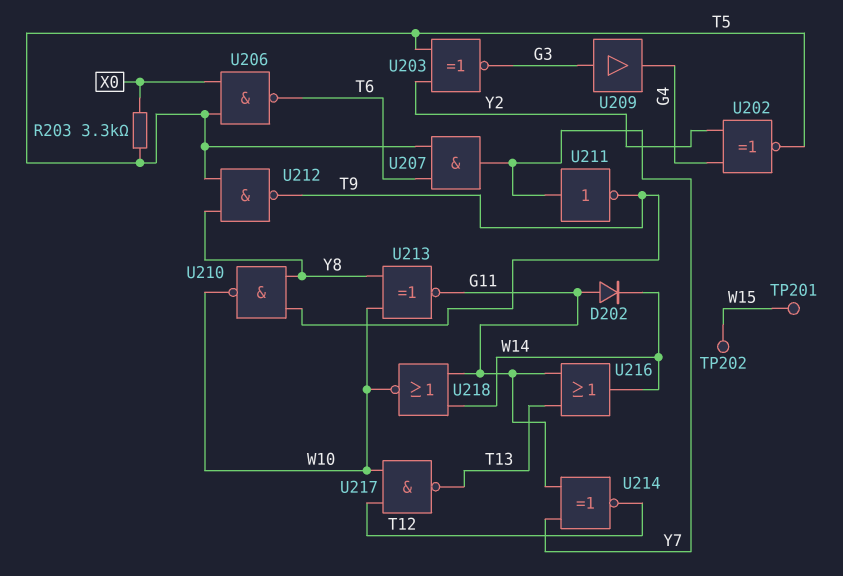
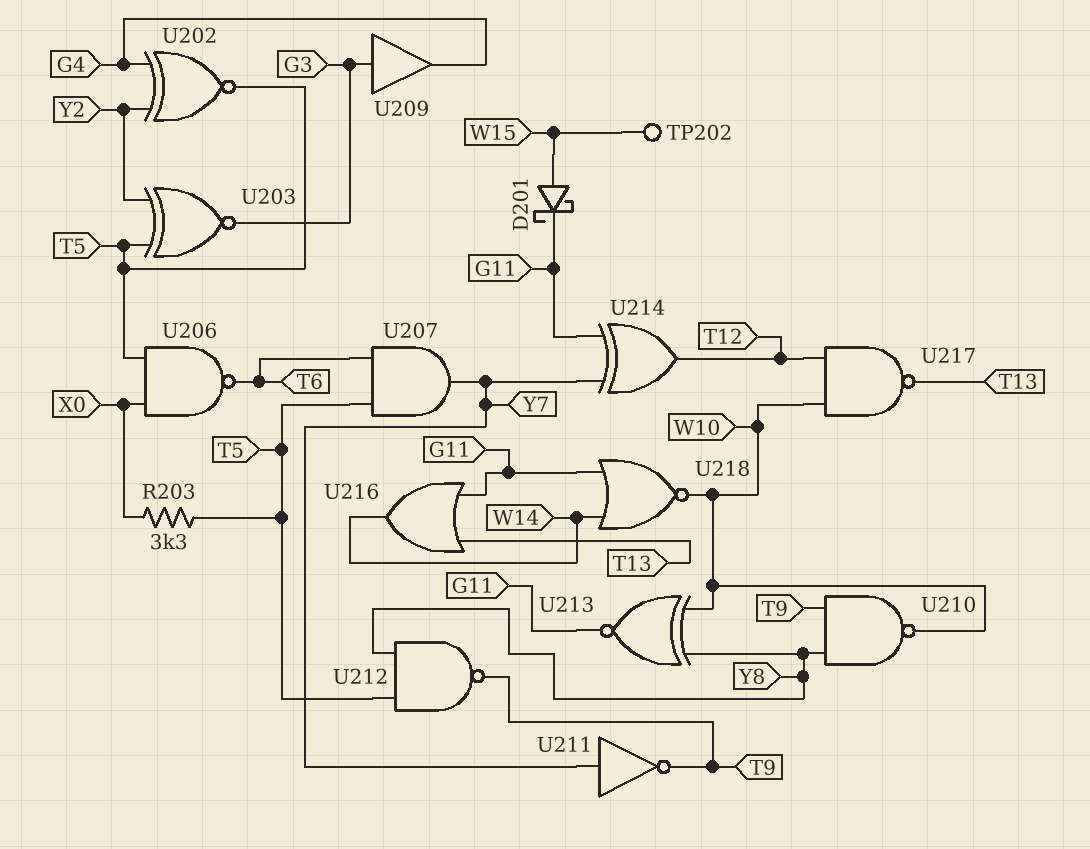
D201: none -> schottky (A W15, K G11)
D202: diode (A G11, K W14) -> none
TP201: test point (W15) -> none
U214: XNOR (in G11, in Y7, out T12) -> XOR (in G11, in Y7, out T12)

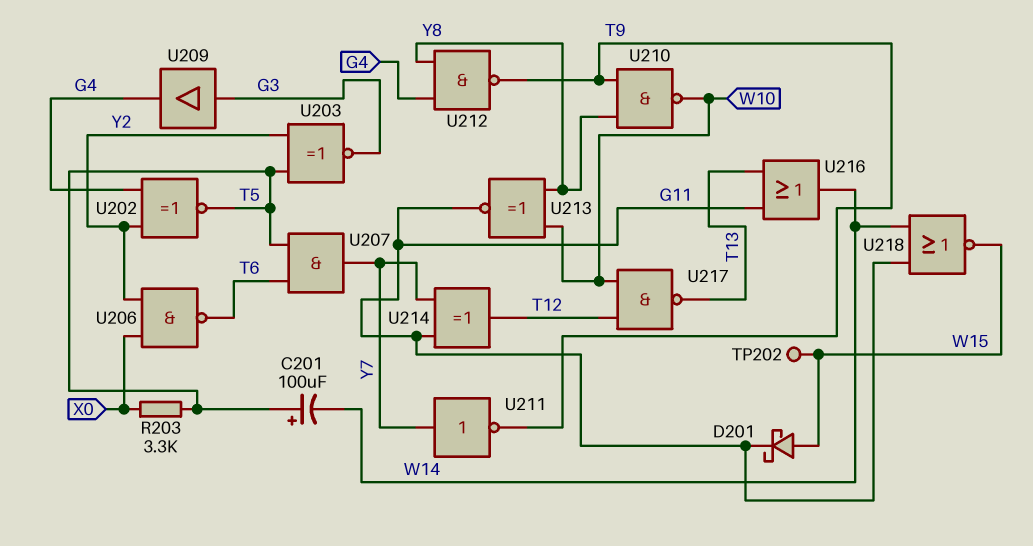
C201: none -> 100uF (plus T5, minus W14)
U206: NAND (in T5, in X0, out T6) -> NAND (in X0, in Y2, out T6)
U212: NAND (in T5, in Y8, out T9) -> NAND (in G4, in Y8, out T9)
U218: NOR (in G11, in W14, out W10) -> NOR (in G11, in W14, out W15)

